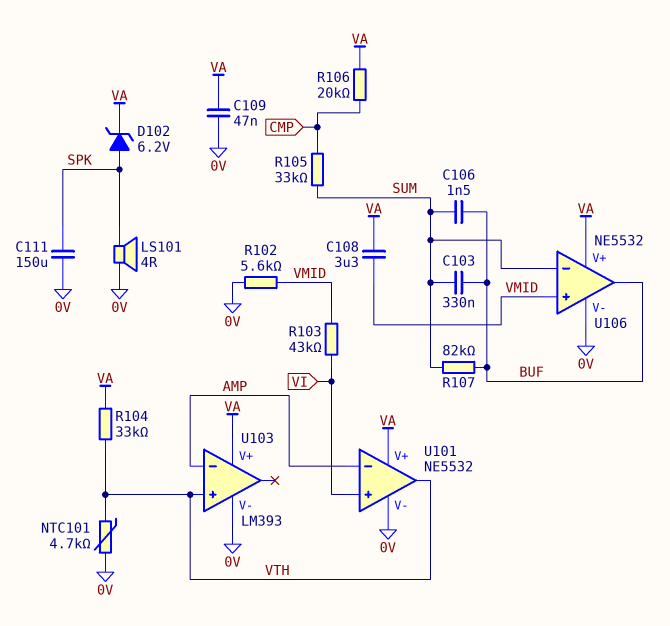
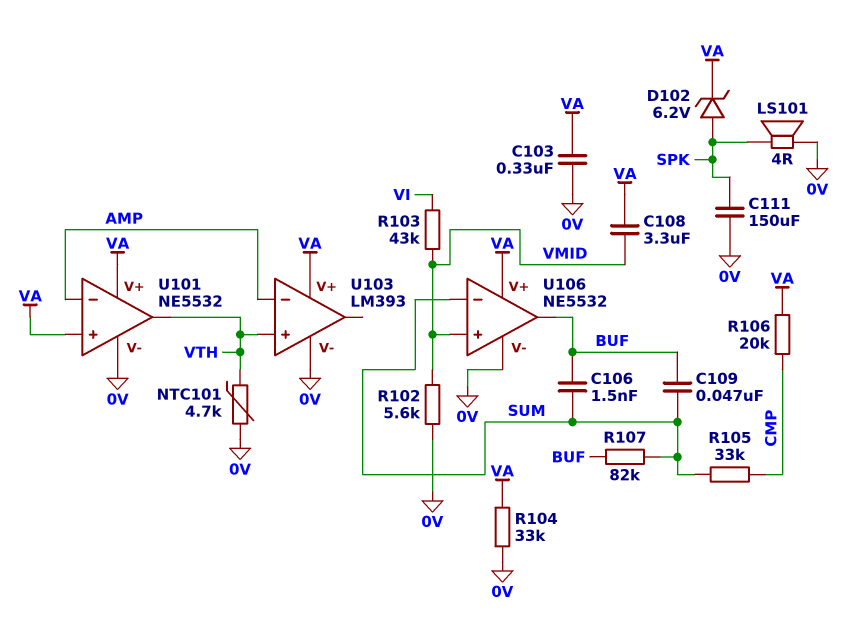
C103: 330nF (BUF, SUM) -> 330nF (0V, VA)
C109: 47nF (0V, VA) -> 47nF (BUF, SUM)
R104: 33k (VA, VTH) -> 33k (0V, VA)
U101 pin in+: VI -> VA

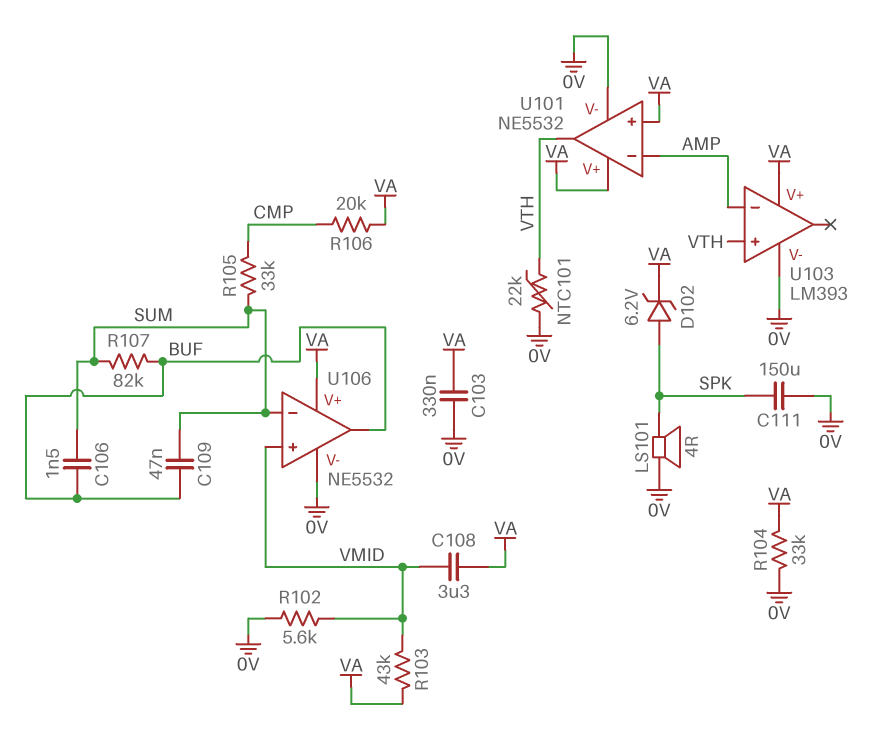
NTC101: 4.7k (0V, VTH) -> 22k (0V, VTH)
R103: 43k (VI, VMID) -> 43k (VA, VMID)

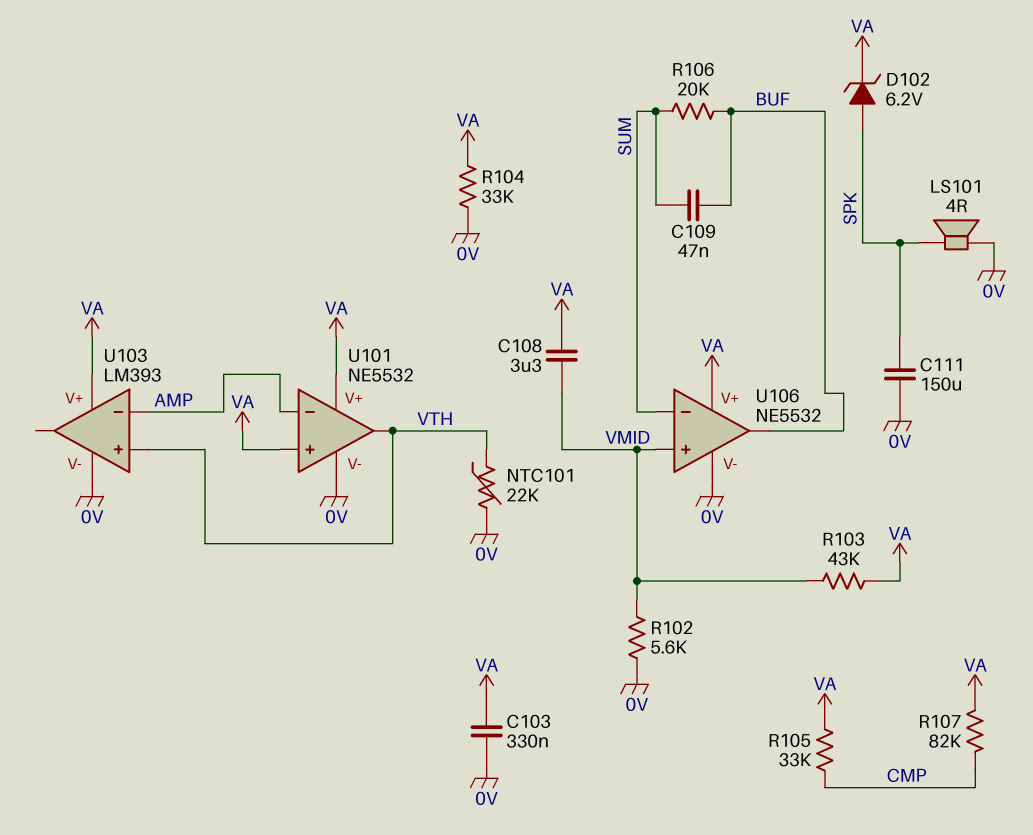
C106: 1.5nF (BUF, SUM) -> none
R105: 33k (CMP, SUM) -> 33k (CMP, VA)
R106: 20k (CMP, VA) -> 20k (BUF, SUM)
R107: 82k (BUF, SUM) -> 82k (CMP, VA)

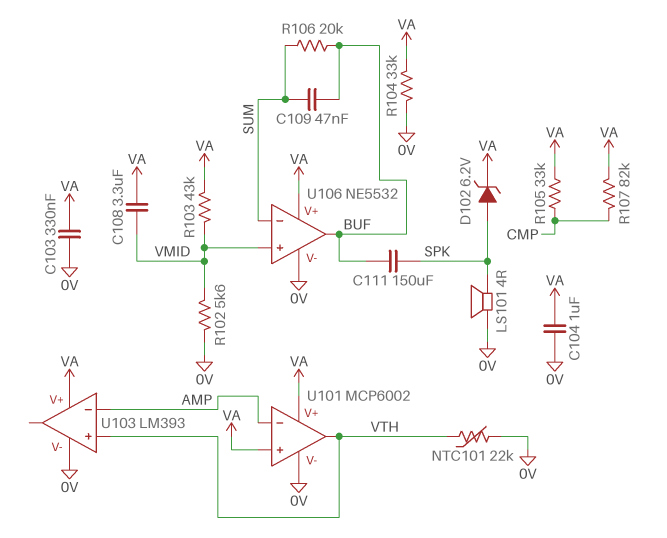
C104: none -> 1uF (0V, VA)
C111: 150uF (0V, SPK) -> 150uF (BUF, SPK)
U101: NE5532 -> MCP6002

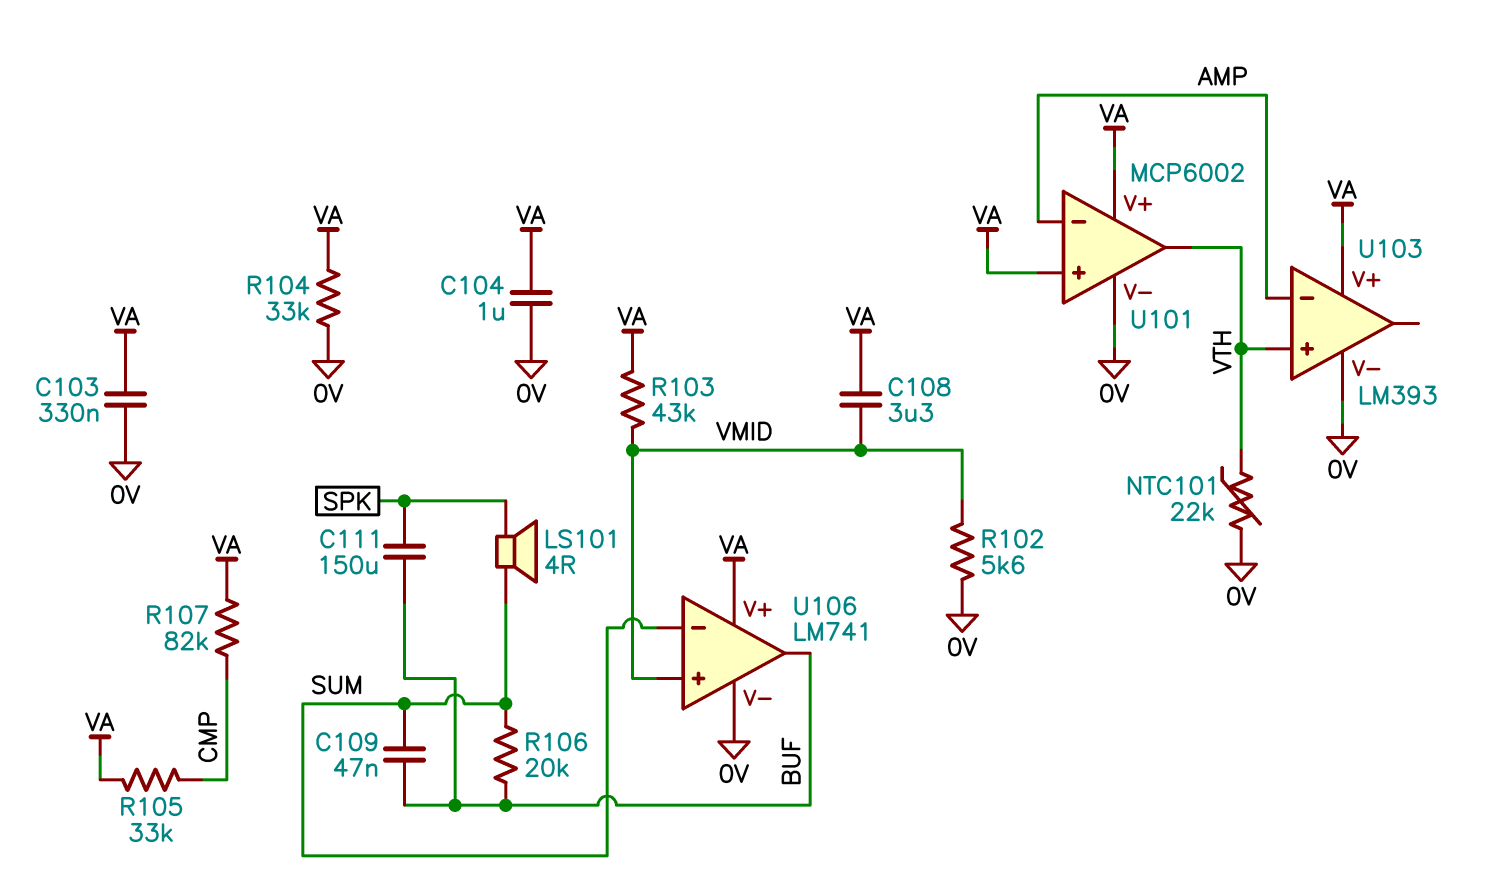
D102: zener 6.2V (A SPK, K VA) -> none
LS101: speaker 4R (0V, SPK) -> speaker 4R (SPK, SUM)
U106: NE5532 -> LM741

